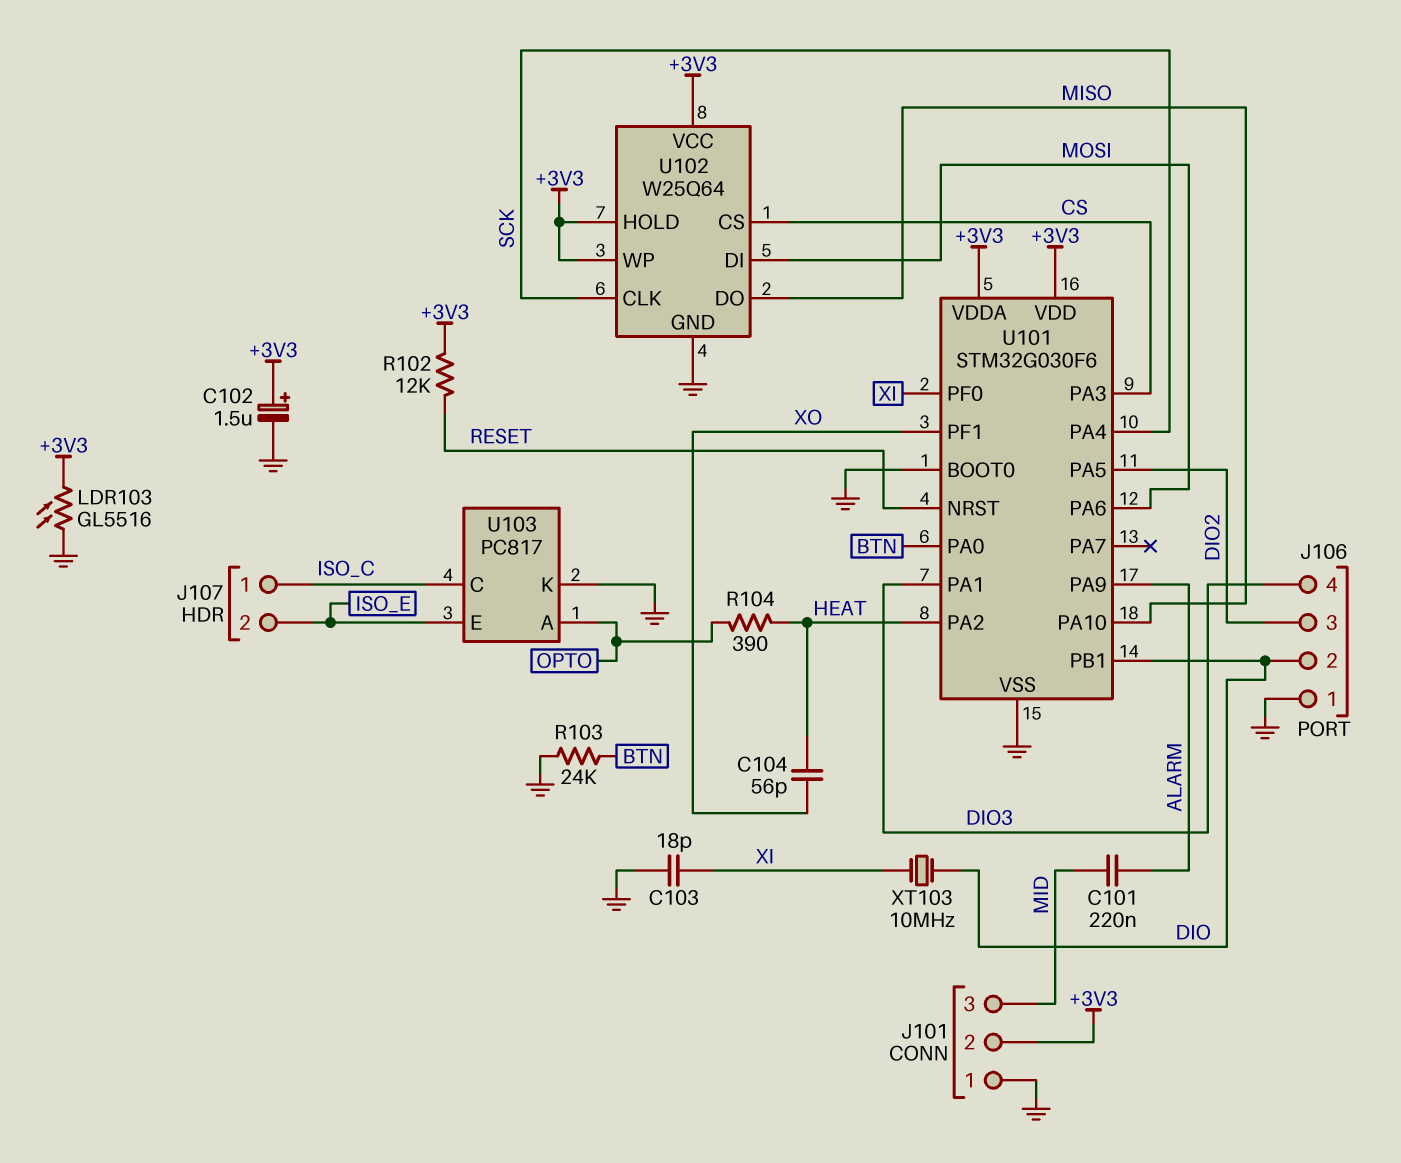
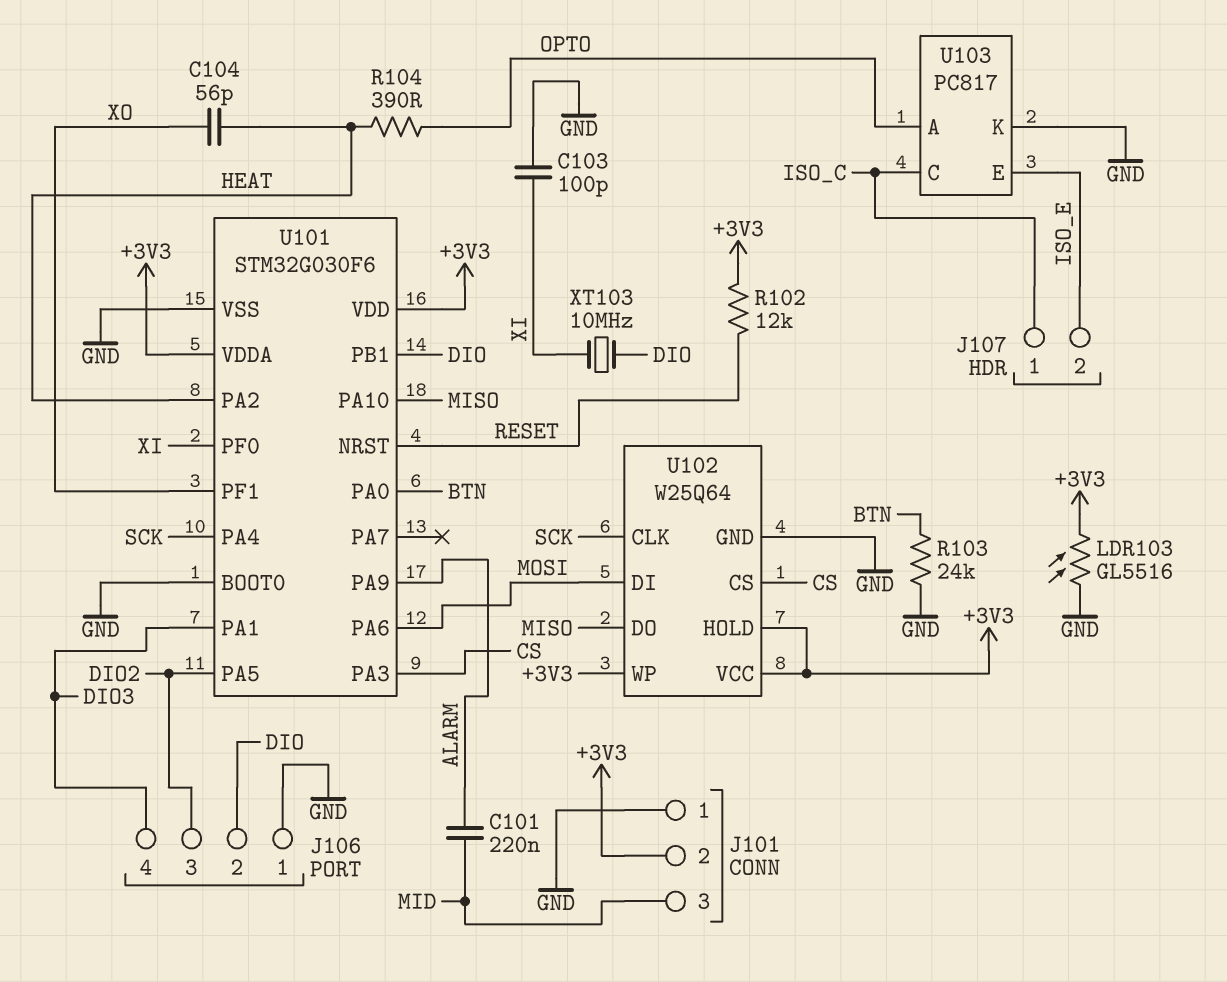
C102: 1.5uF (plus +3V3, minus GND) -> none
C103: 18pF (GND, XI) -> 100pF (GND, XI)

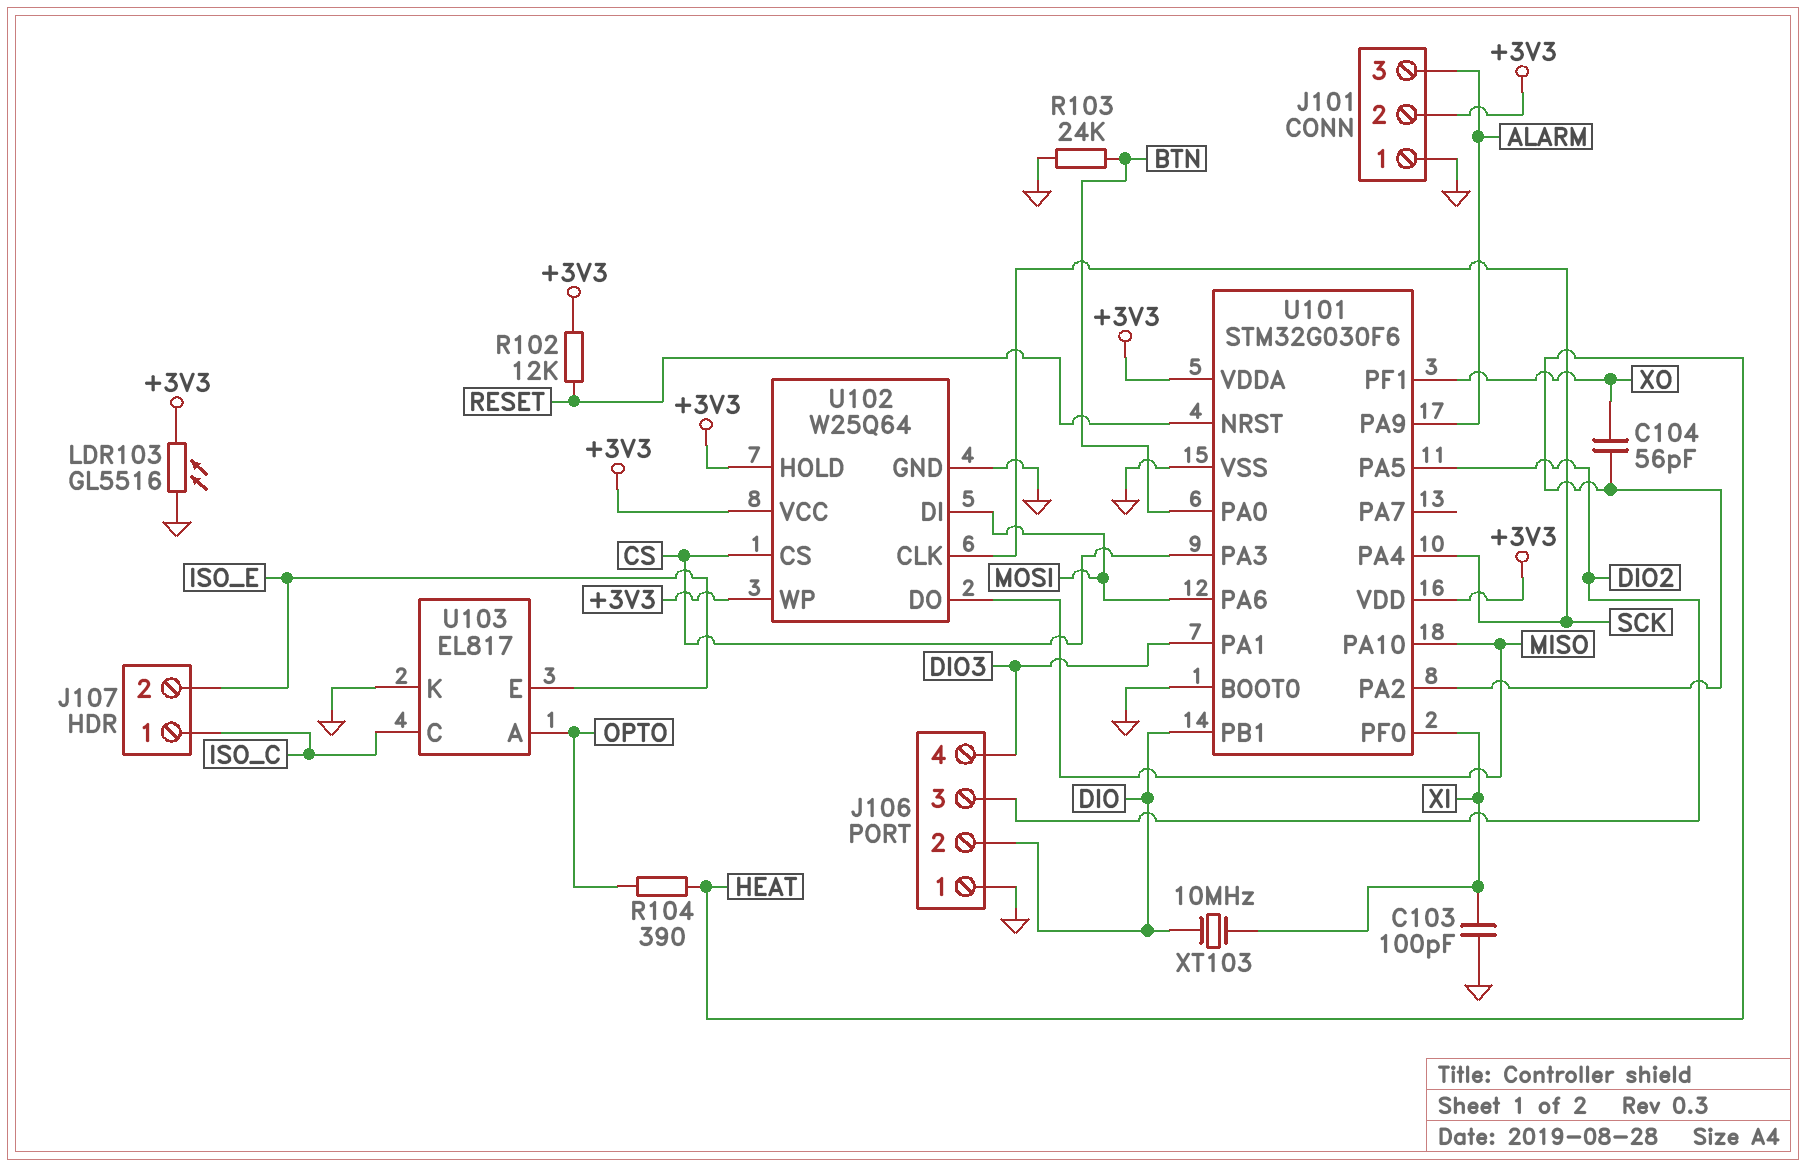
C101: 220nF (ALARM, MID) -> none
J101 pin 3: MID -> ALARM
U103: PC817 -> EL817

